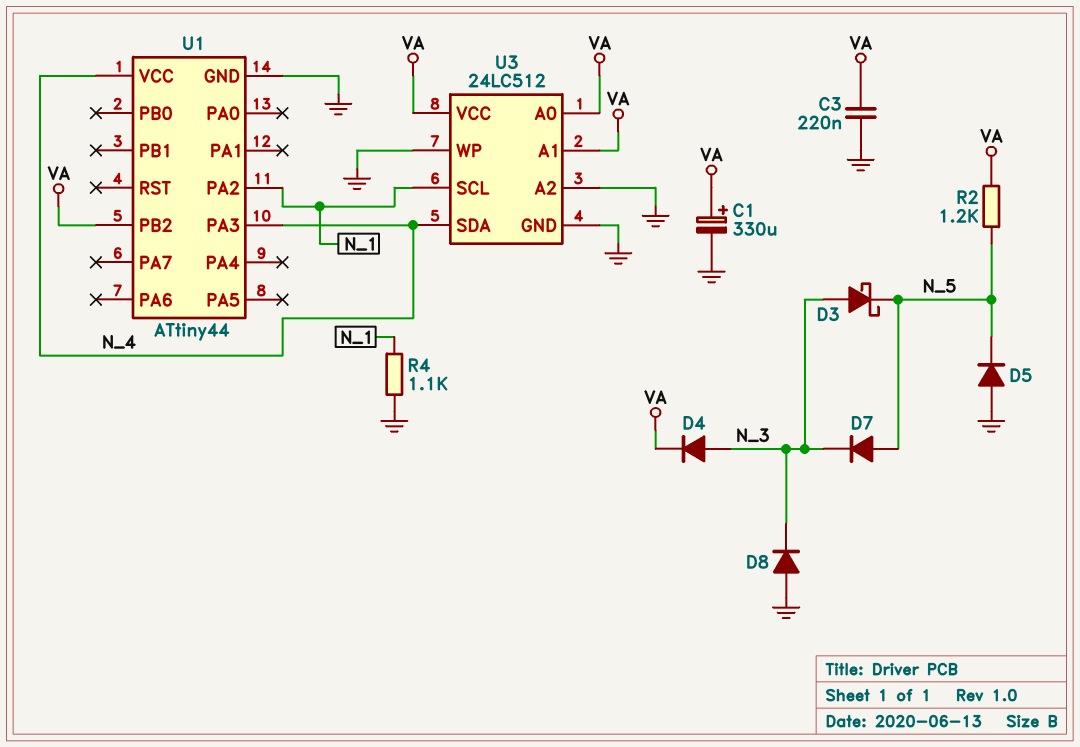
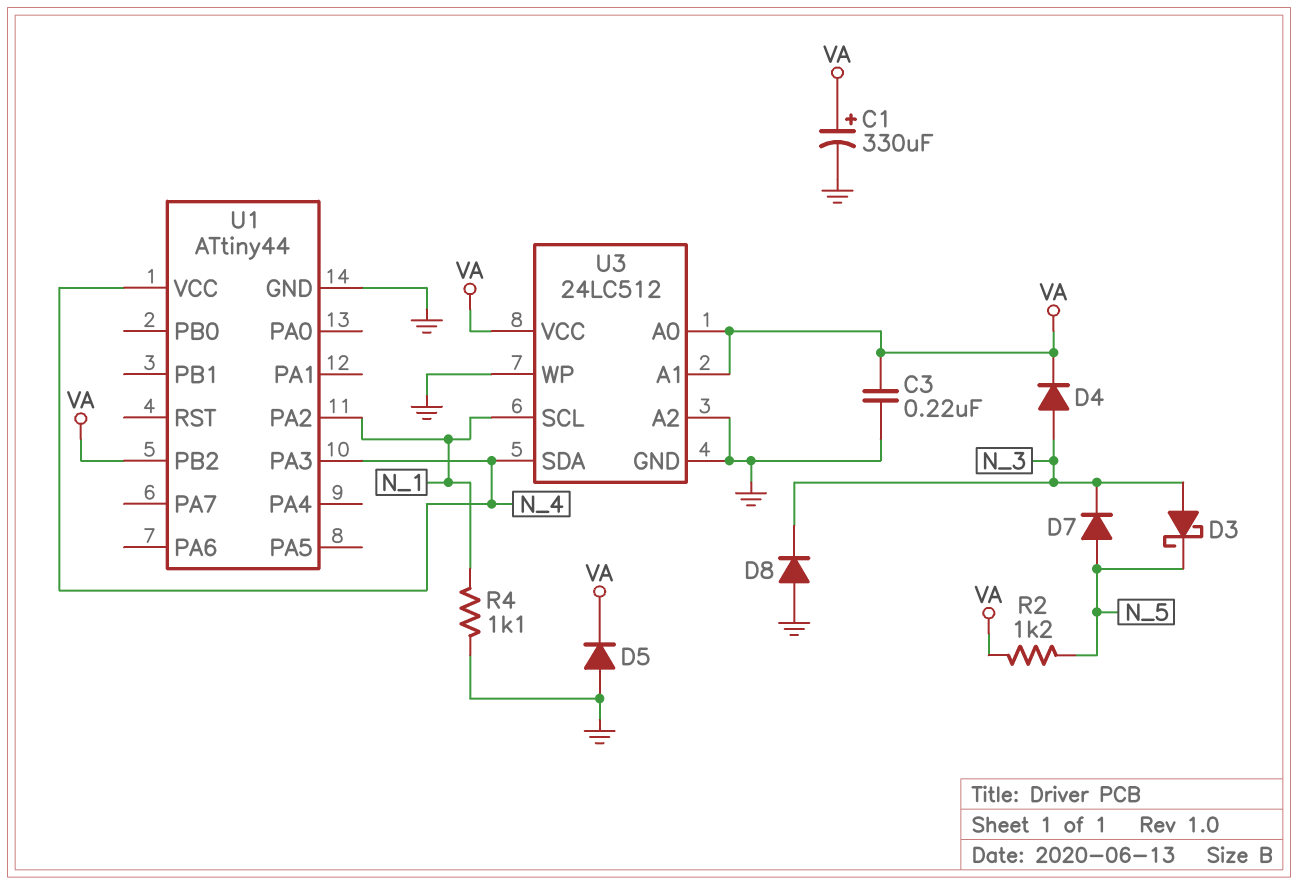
D5: diode (A GND, K N_5) -> diode (A GND, K VA)

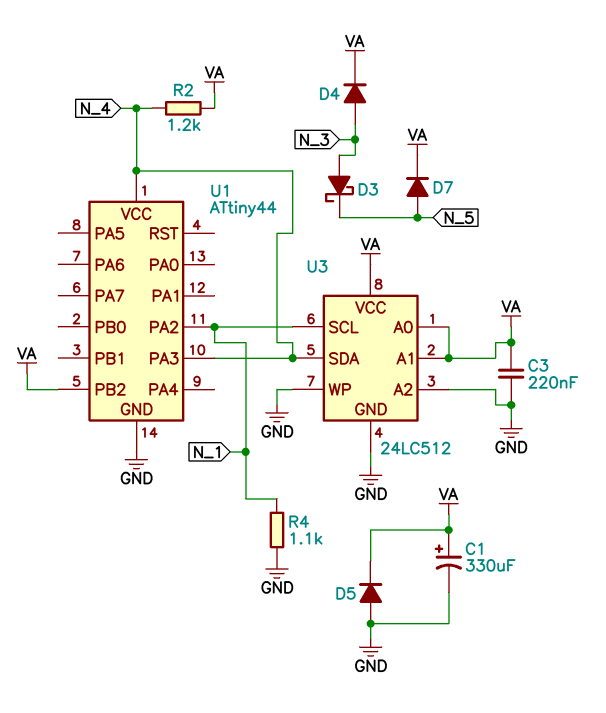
D7: diode (A N_5, K N_3) -> diode (A N_5, K VA)
D8: diode (A GND, K N_3) -> none
R2: 1.2k (N_5, VA) -> 1.2k (N_4, VA)

